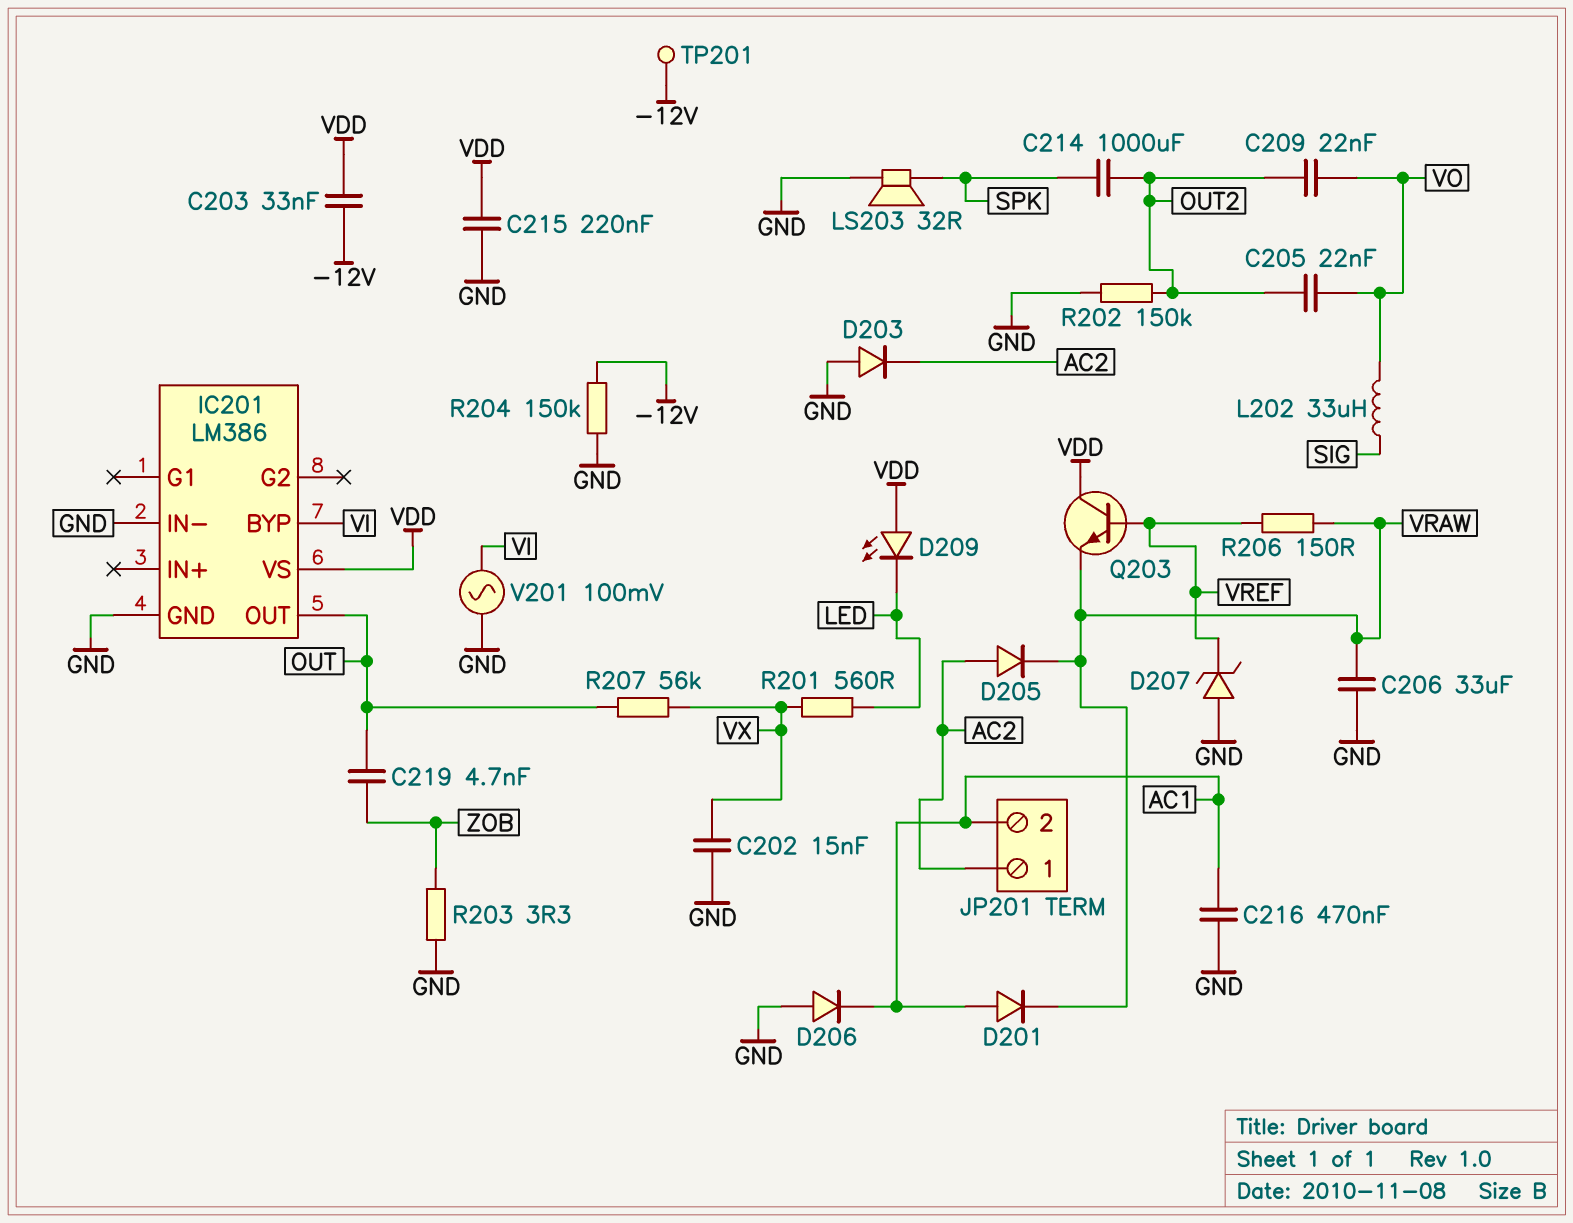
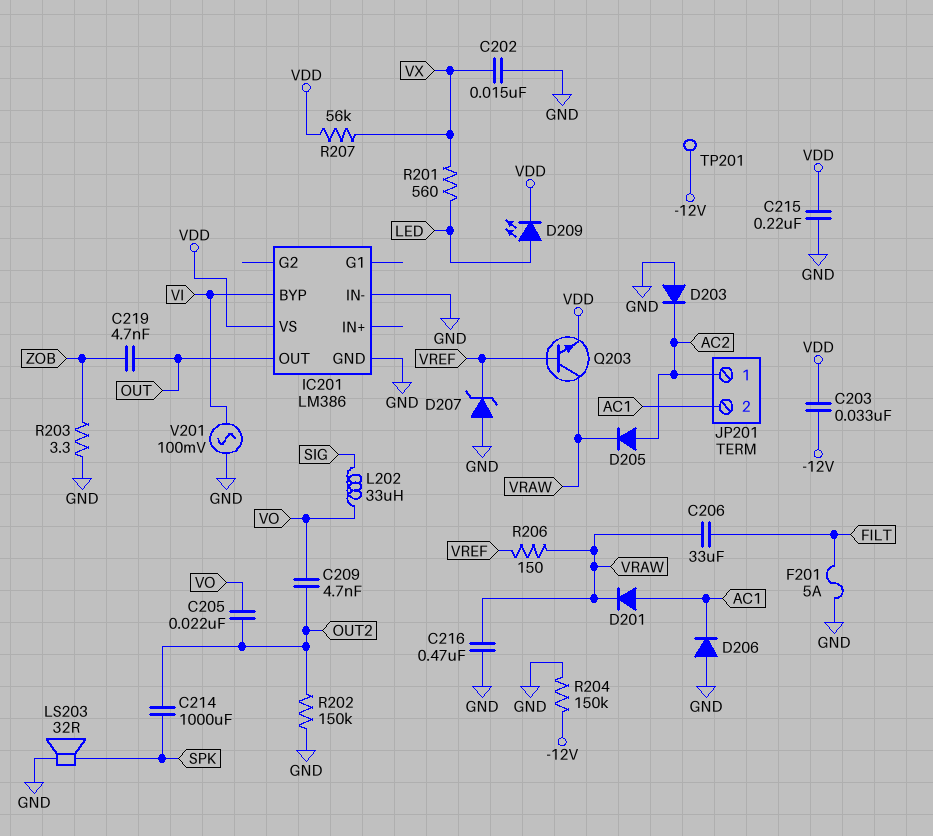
C206: 33uF (GND, VRAW) -> 33uF (FILT, VRAW)
C209: 22nF (OUT2, VO) -> 4.7nF (OUT2, VO)
C216: 470nF (AC1, GND) -> 470nF (GND, VRAW)
D209: LED (A VDD, K LED) -> LED (A LED, K VDD)
F201: none -> 5A (FILT, GND)
Q203: NPN (B VREF, C VDD, E VRAW) -> NPN (B VREF, C VRAW, E VDD)
R207: 56k (OUT, VX) -> 56k (VDD, VX)

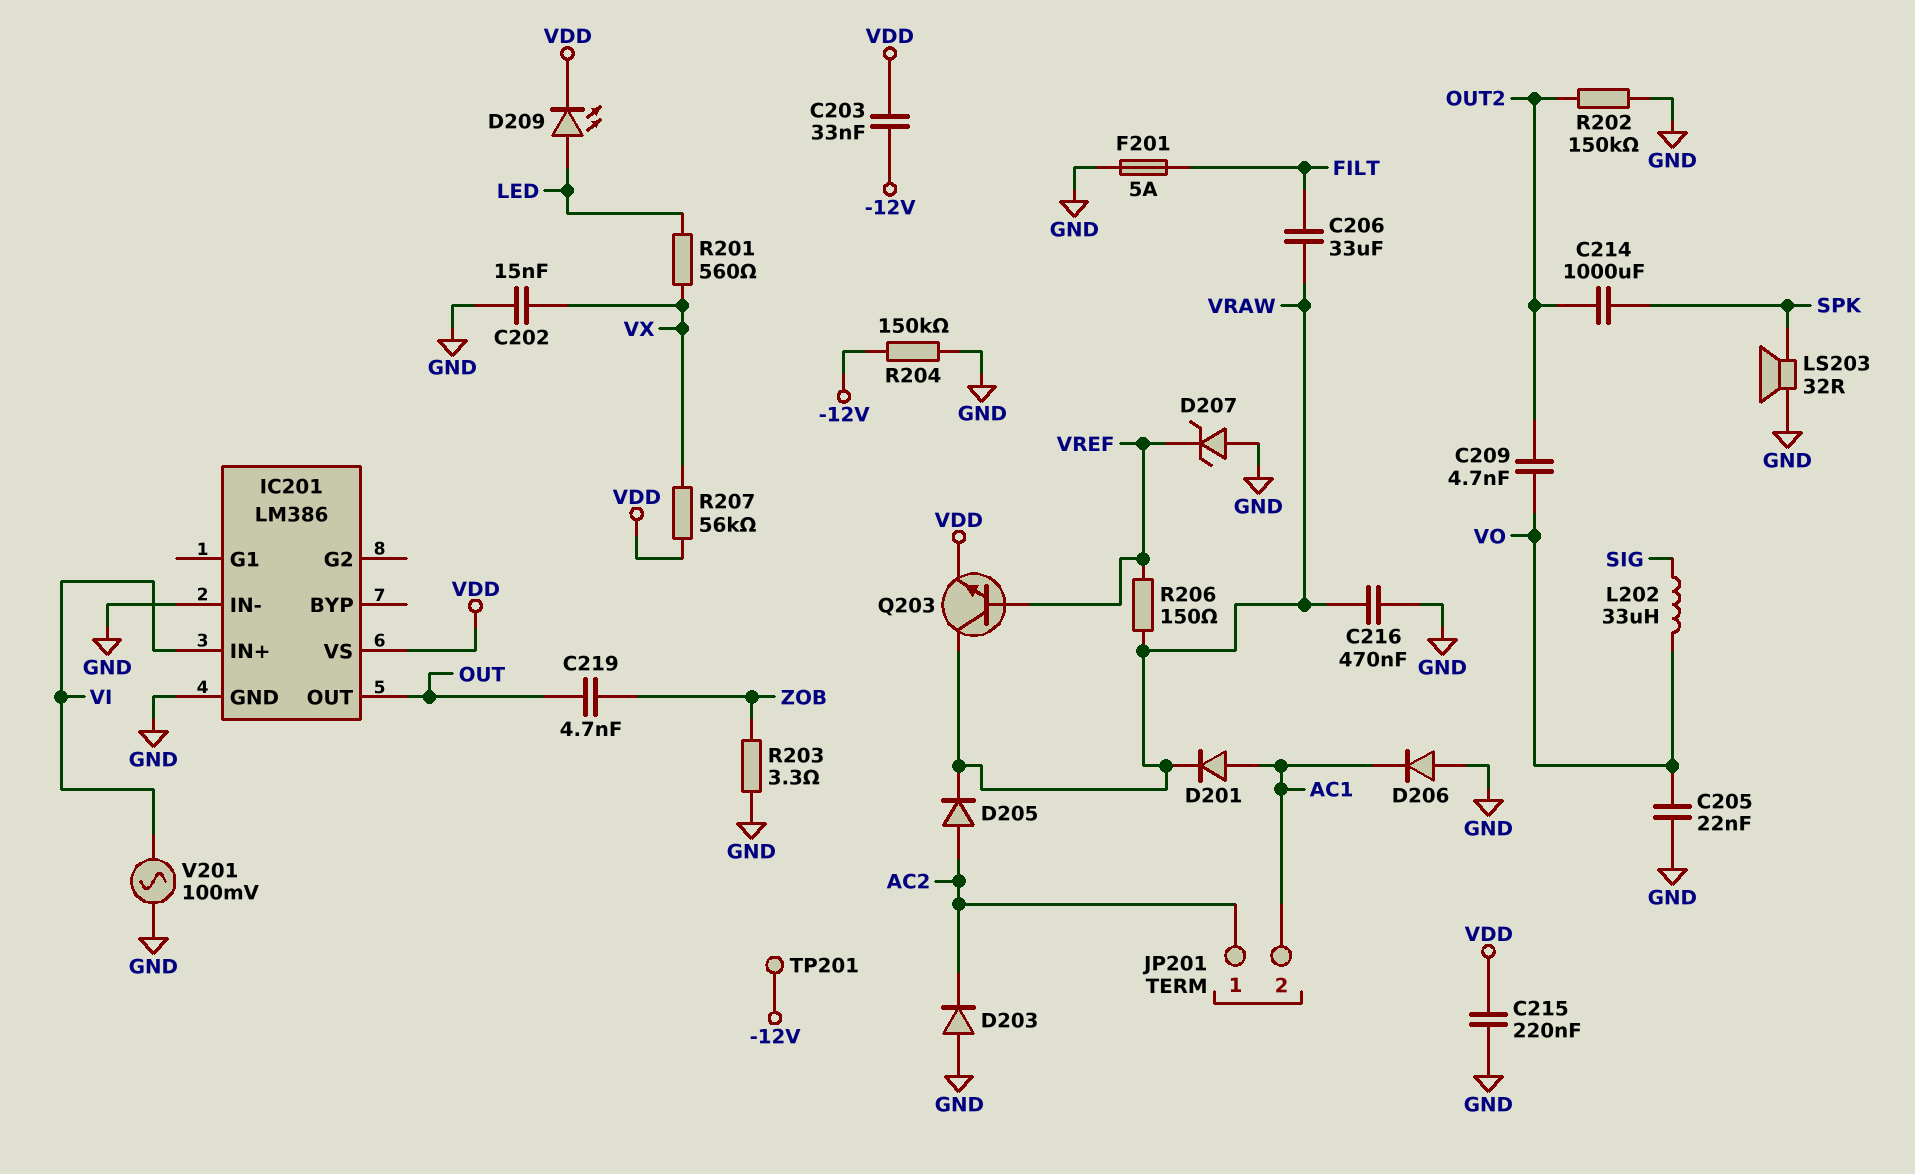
C205: 22nF (OUT2, VO) -> 22nF (GND, VO)
IC201 pin BYP: VI -> none
IC201 pin IN+: none -> VI

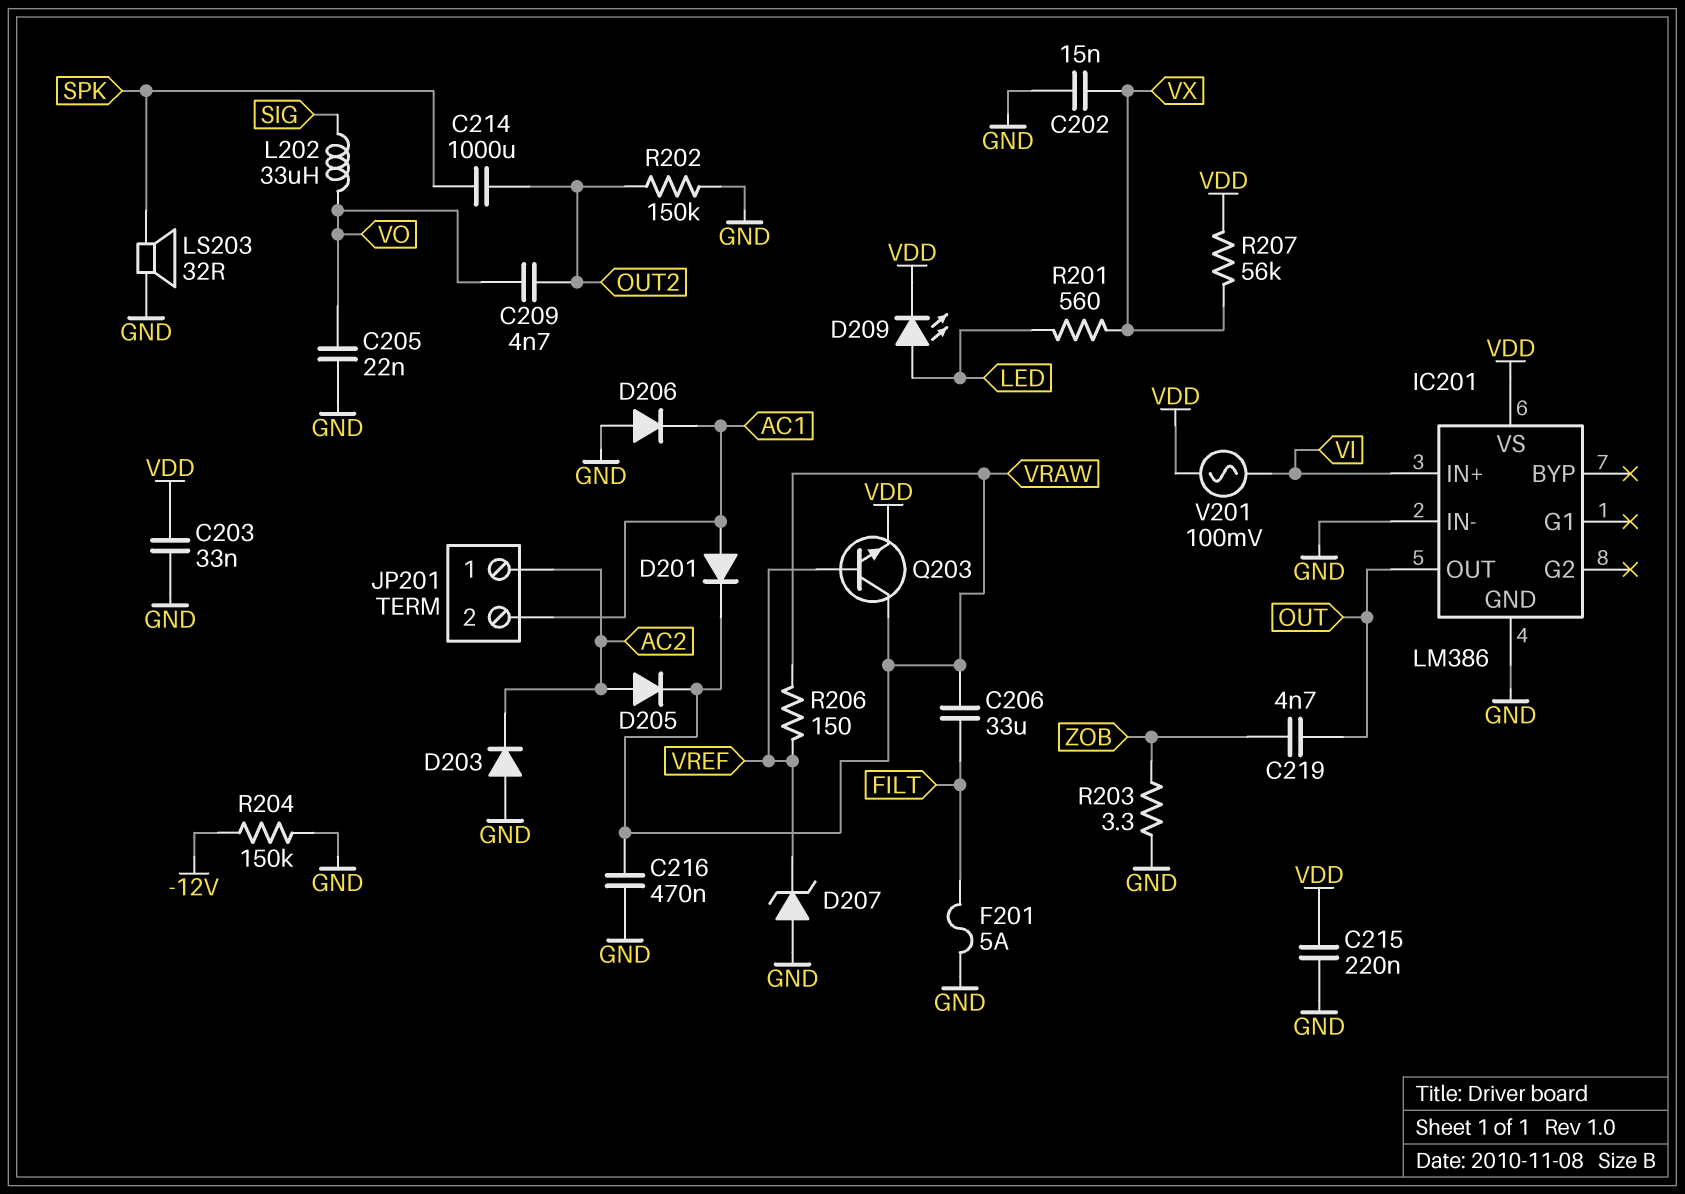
C203: 33nF (-12V, VDD) -> 33nF (GND, VDD)
TP201: test point (-12V) -> none
V201: AC 100mV (GND, VI) -> AC 100mV (VDD, VI)

